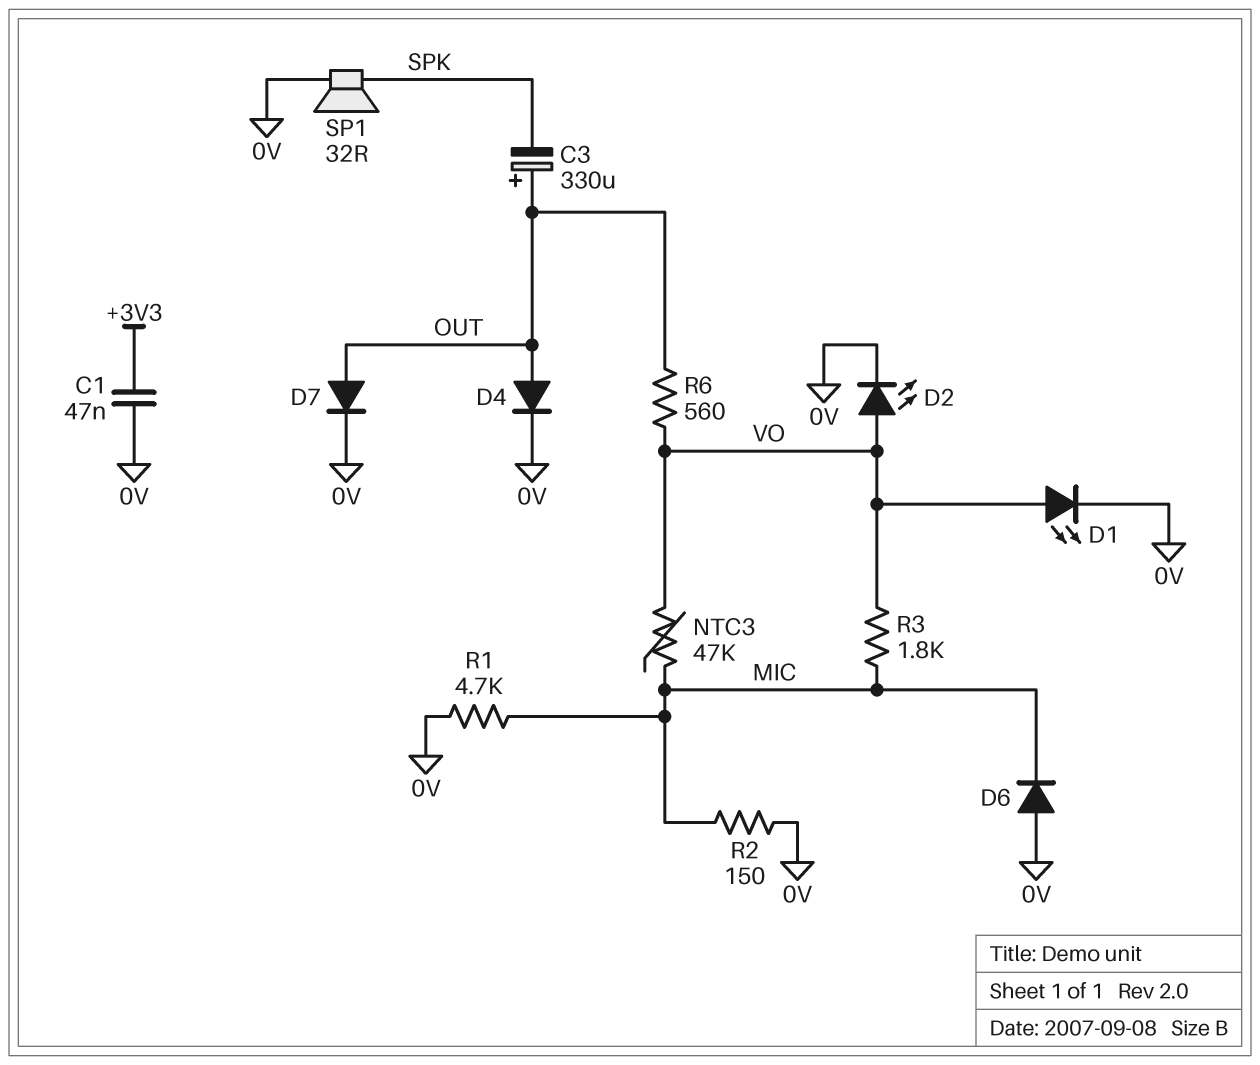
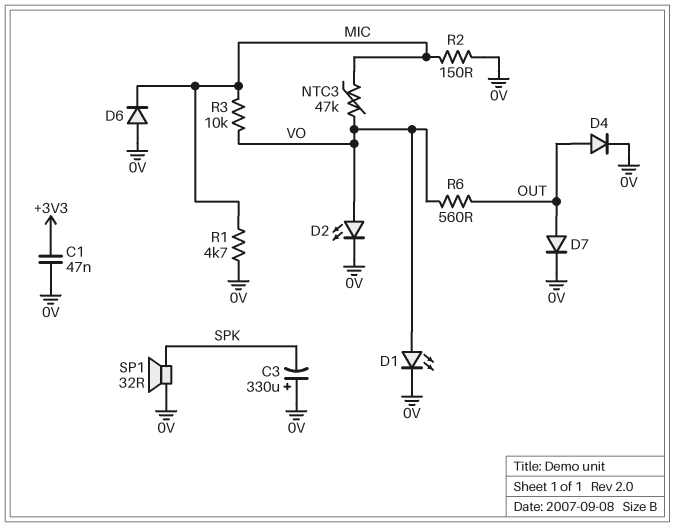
C3: 330uF (plus OUT, minus SPK) -> 330uF (plus 0V, minus SPK)
R3: 1.8k (MIC, VO) -> 10k (MIC, VO)

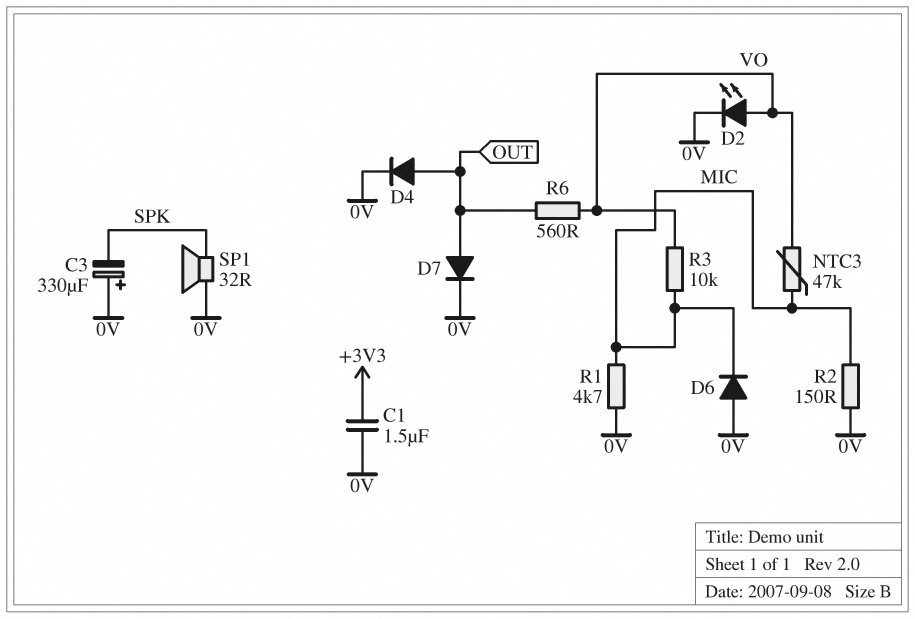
C1: 47nF (+3V3, 0V) -> 1.5uF (+3V3, 0V)
D1: LED (A VO, K 0V) -> none

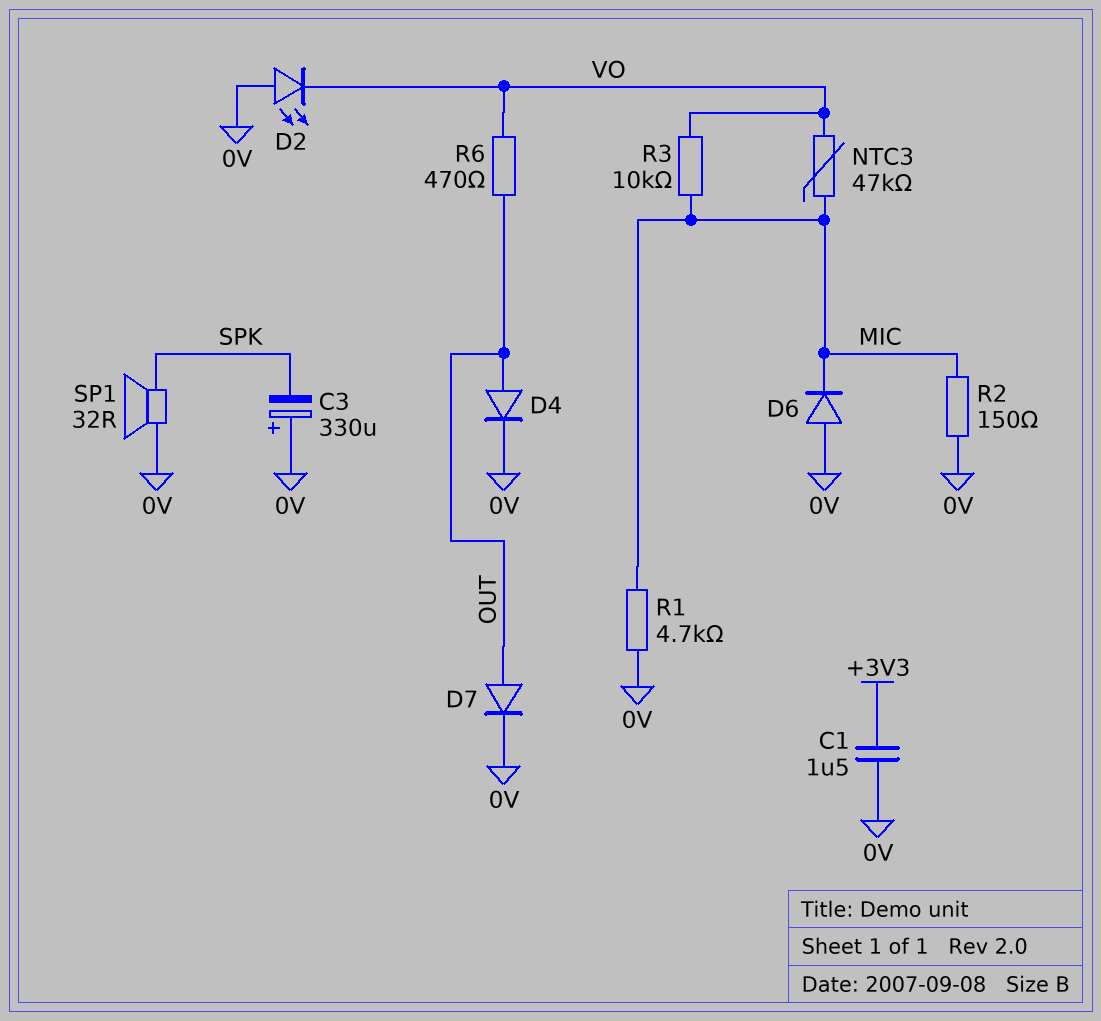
D2: LED (A VO, K 0V) -> LED (A 0V, K VO)
R6: 560 (OUT, VO) -> 470 (OUT, VO)

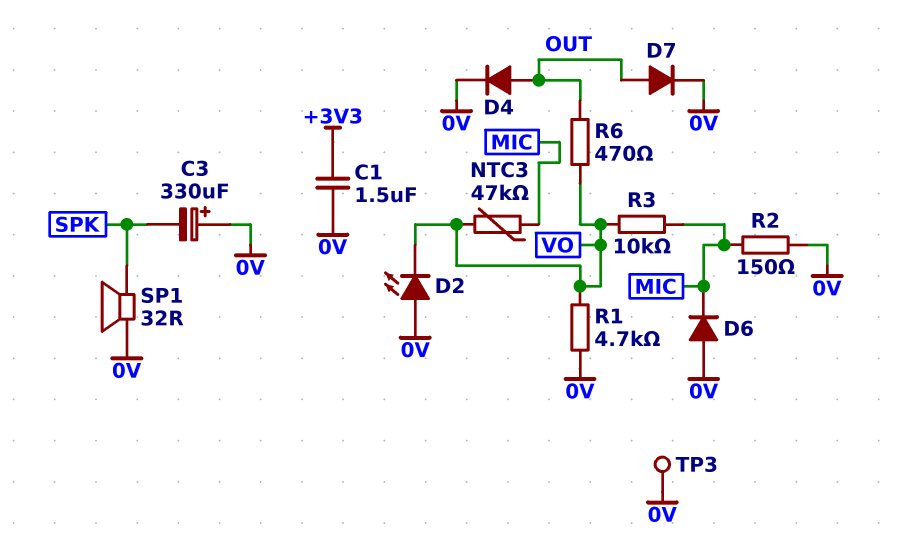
R1: 4.7k (0V, MIC) -> 4.7k (0V, VO)
TP3: none -> test point (0V)

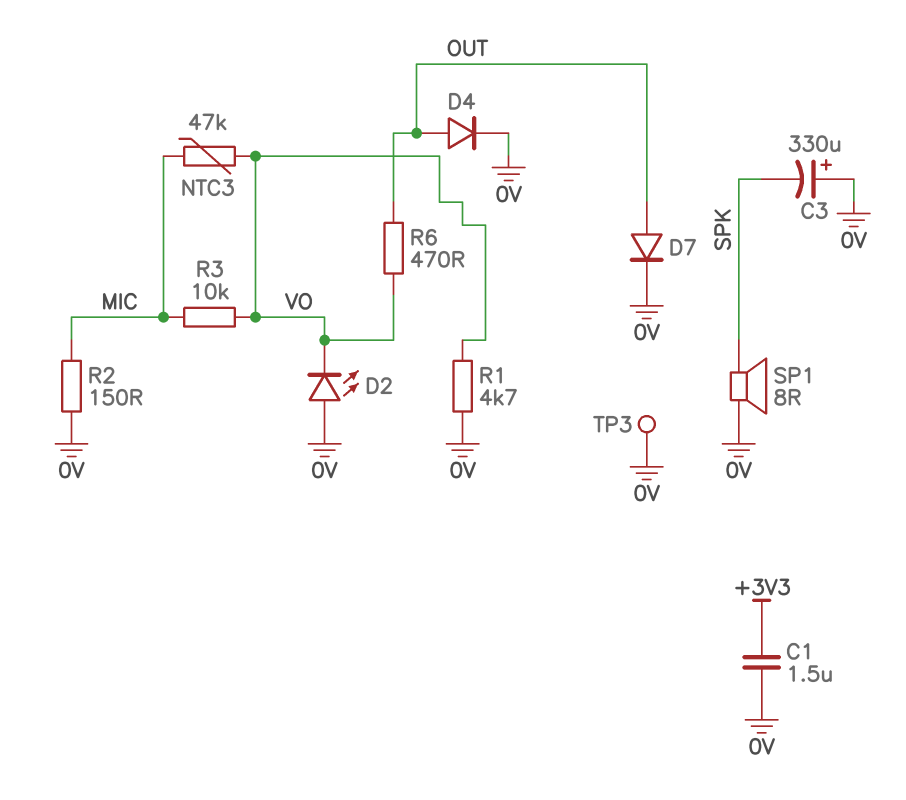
D6: diode (A 0V, K MIC) -> none
SP1: speaker 32R (0V, SPK) -> speaker 8R (0V, SPK)

